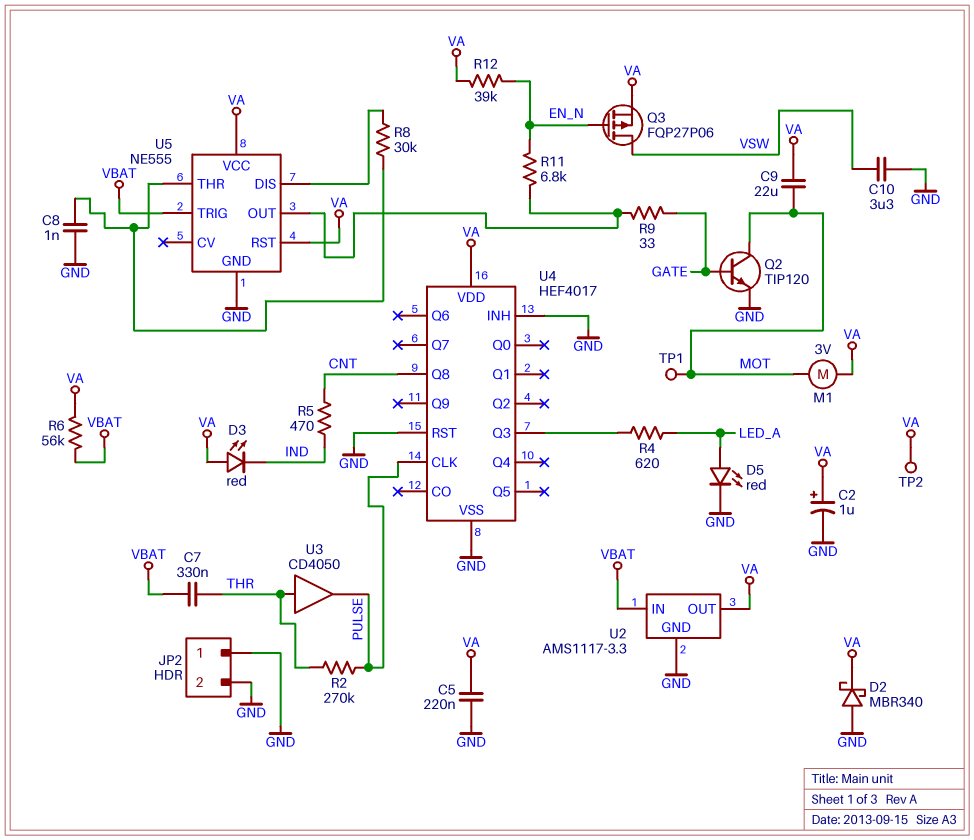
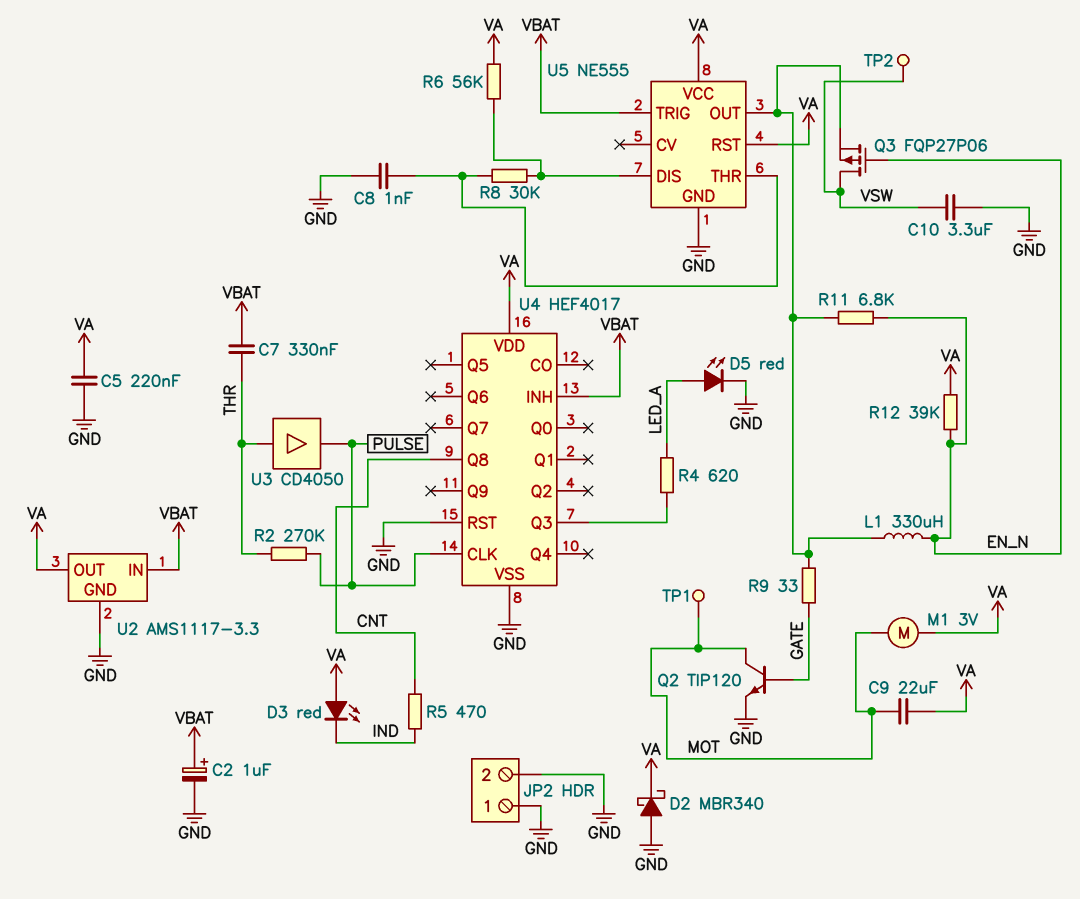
C2: 1uF (plus VA, minus GND) -> 1uF (plus VBAT, minus GND)
L1: none -> 330uH (EN_N, U5/OUT)
Q3: PMOS FQP27P06 (G EN_N, D VSW, S VA) -> PMOS FQP27P06 (G EN_N, D VSW, S U5/OUT)
R6: 56k (VA, VBAT) -> 56k (U5/DIS, VA)
TP2: test point (VA) -> test point (VSW)
U4 pin INH: GND -> VBAT

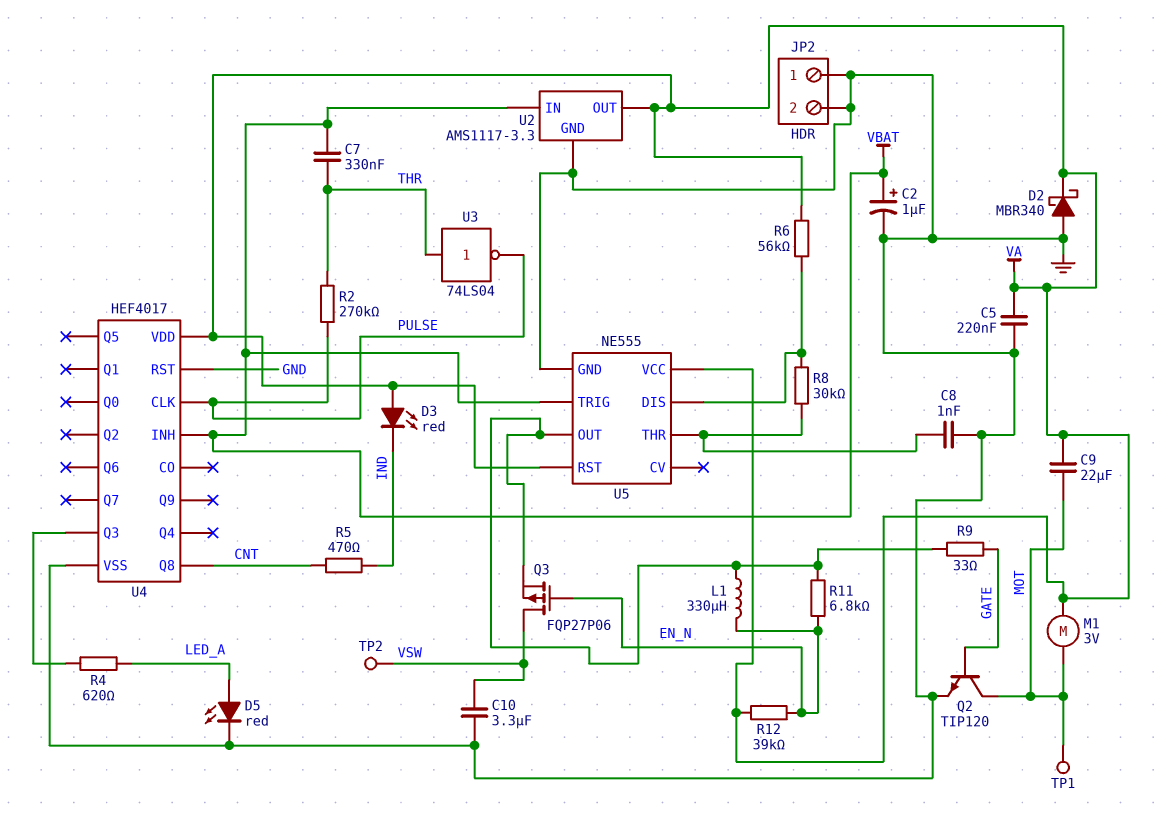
U3: buffer CD4050 (in THR, out PULSE) -> NOT 74LS04 (in THR, out PULSE)

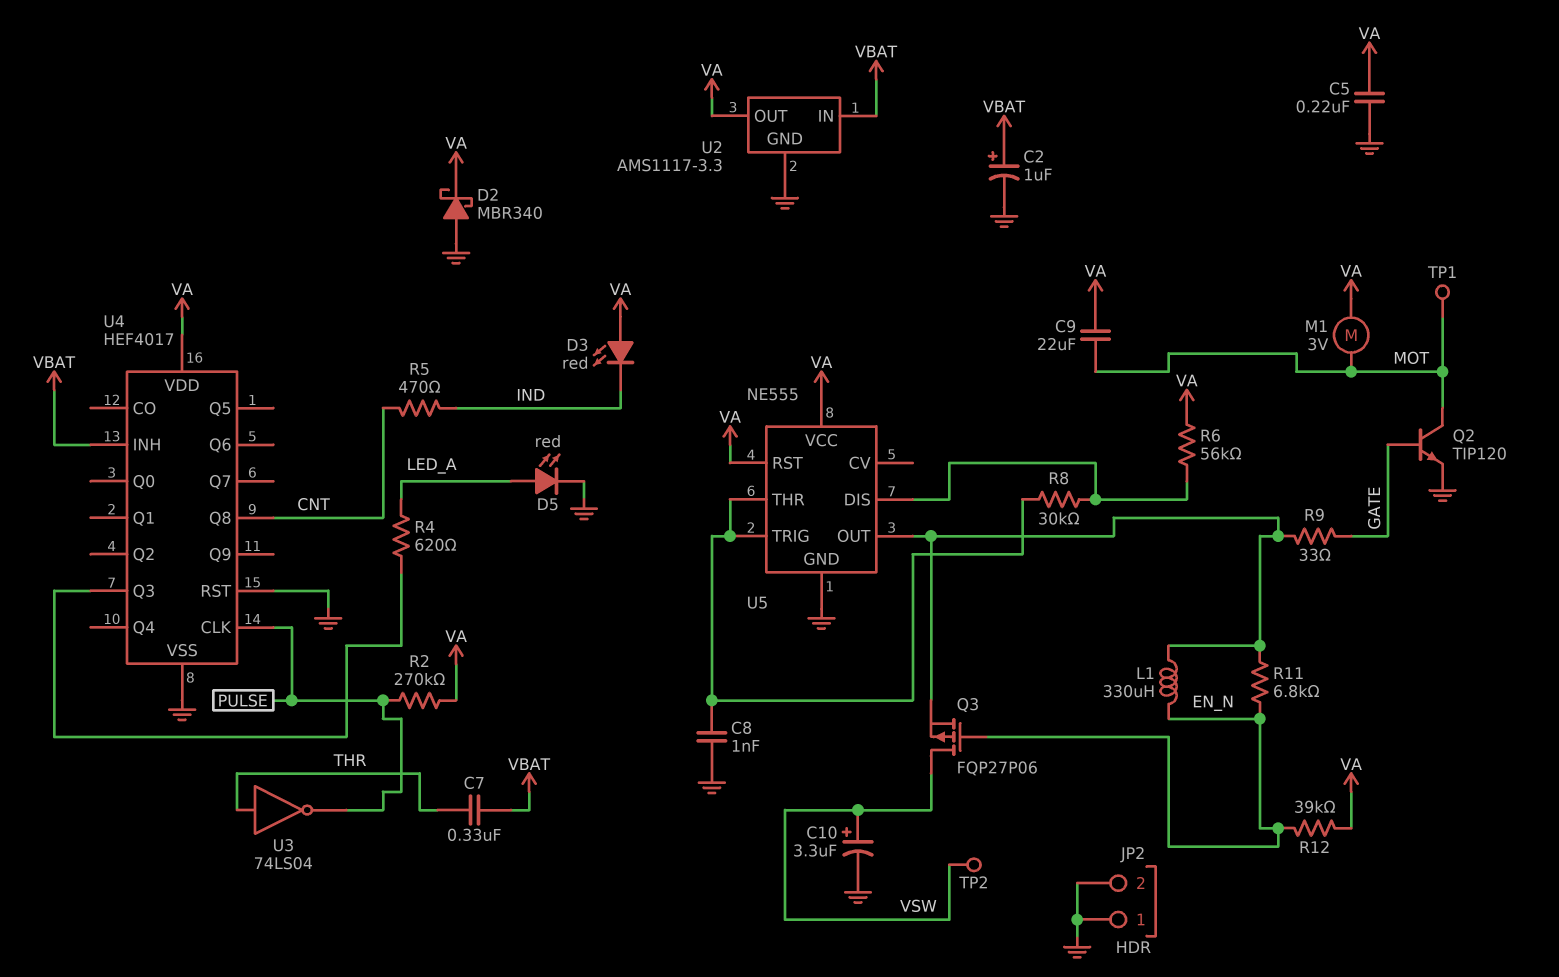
C10: 3.3uF (GND, VSW) -> 3.3uF (plus VSW, minus GND)
R2: 270k (PULSE, THR) -> 270k (PULSE, VA)
U5 pin TRIG: VBAT -> U5/THR

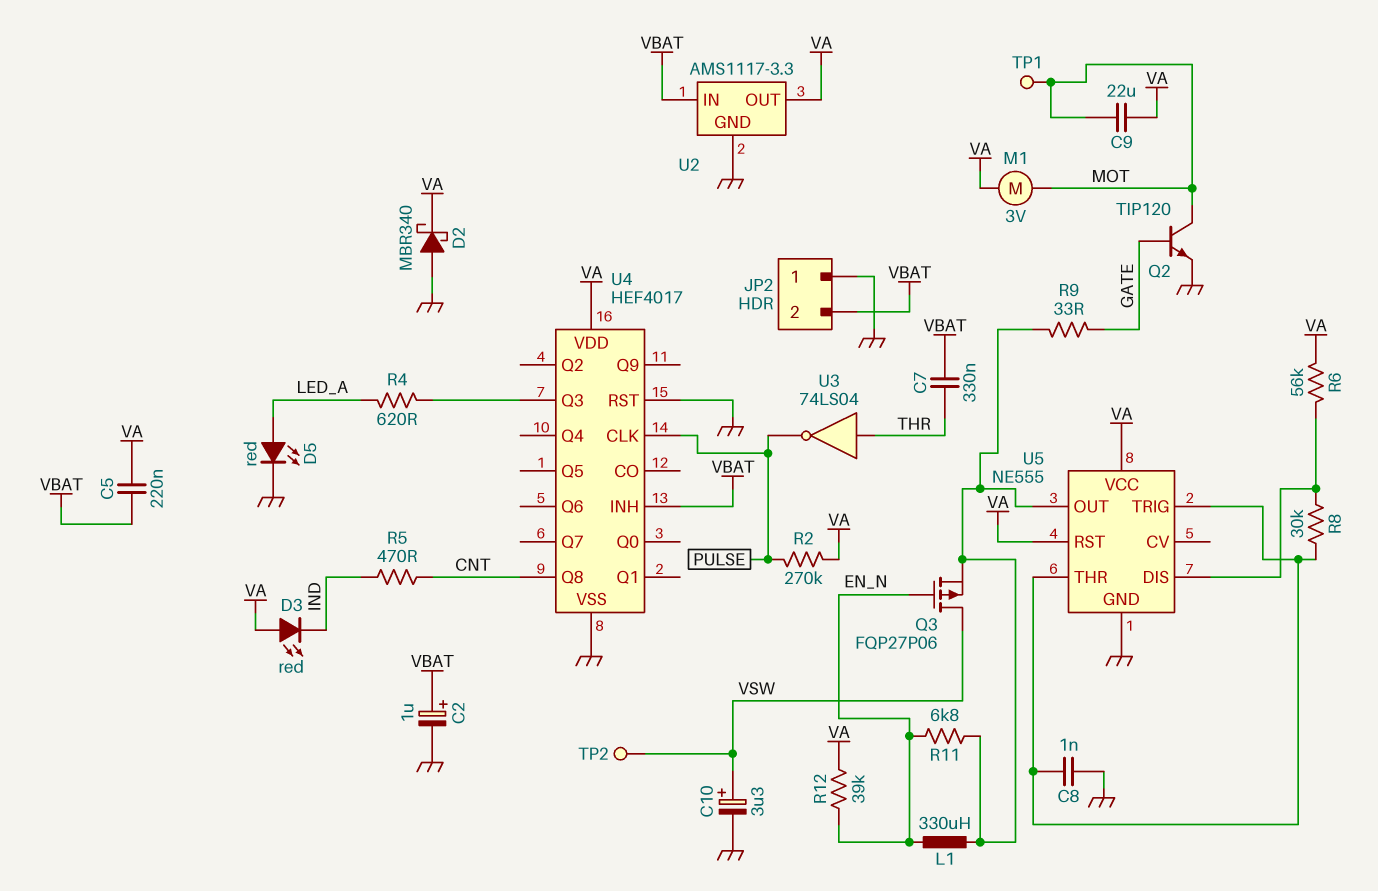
C5: 220nF (GND, VA) -> 220nF (VA, VBAT)
JP2 pin 2: GND -> VBAT

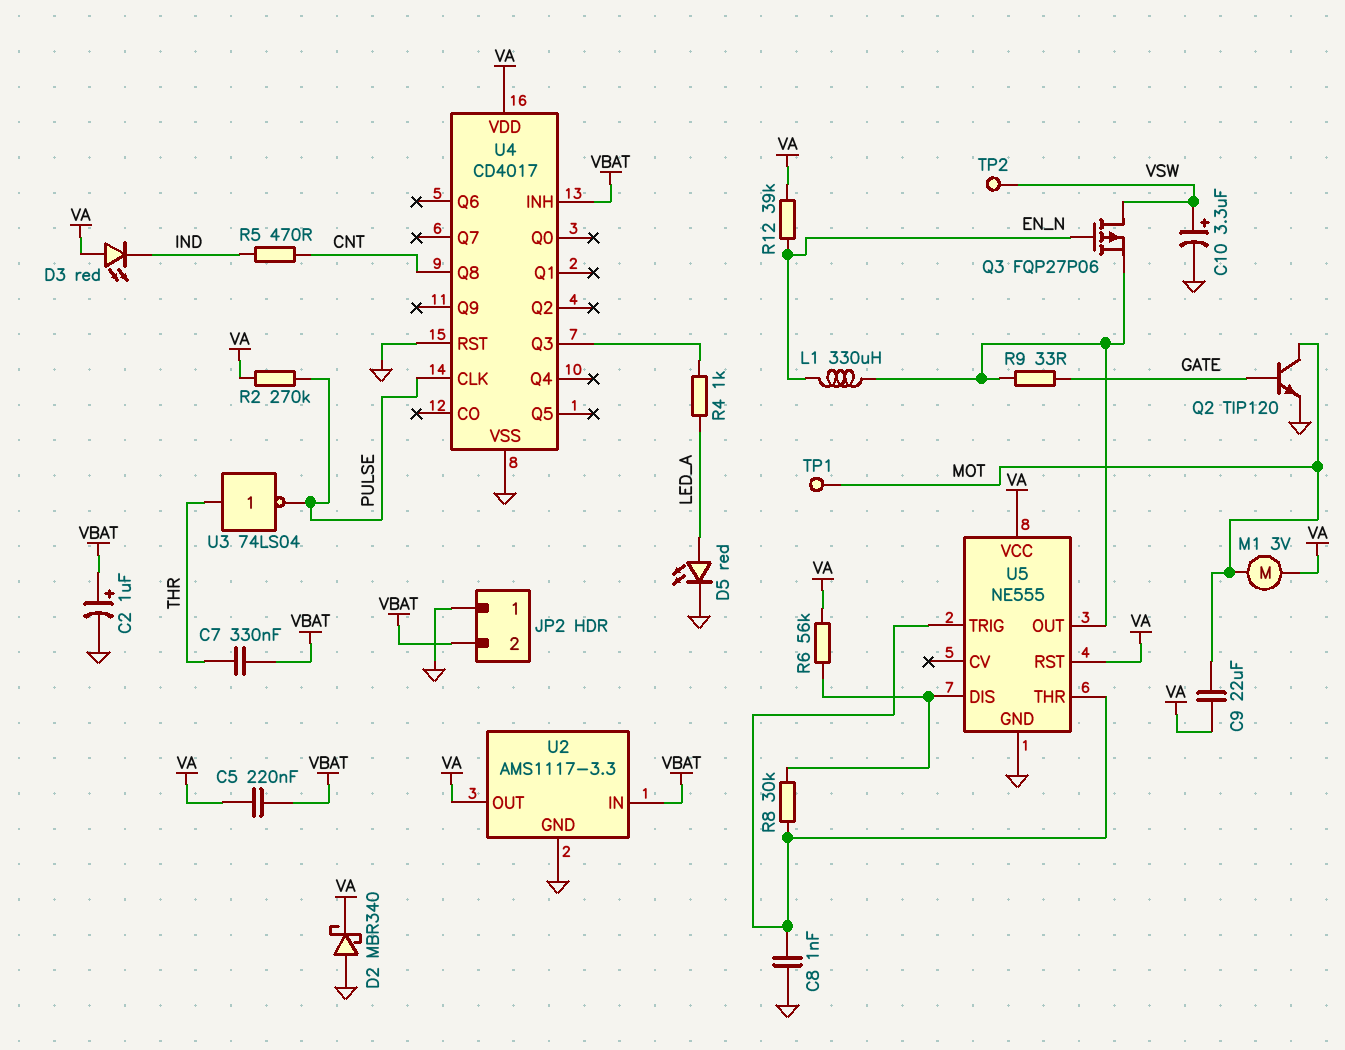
R4: 620 (LED_A, U4/Q3) -> 1k (LED_A, U4/Q3)
R11: 6.8k (EN_N, U5/OUT) -> none
U4: HEF4017 -> CD4017

